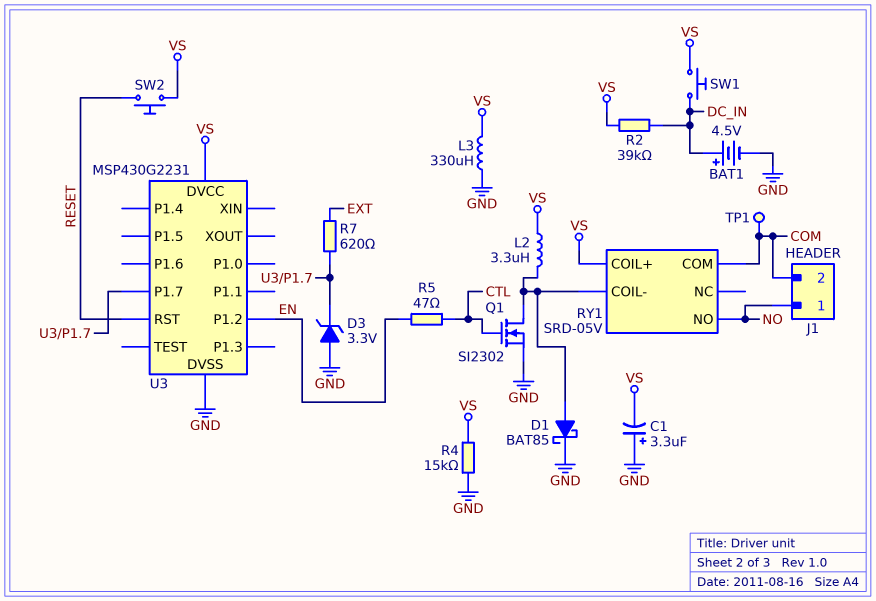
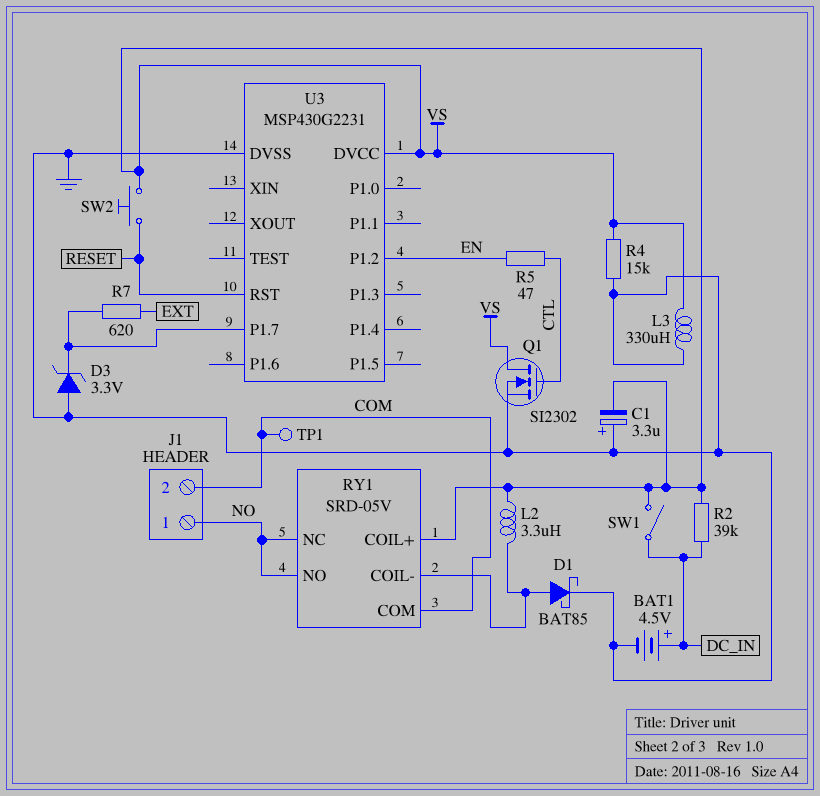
Q1: NMOS SI2302 (G CTL, D RY1/COIL-, S GND) -> NMOS SI2302 (G CTL, D VS, S GND)
RY1 pin NC: none -> NO
SW1: button (DC_IN, VS) -> switch (DC_IN, VS)

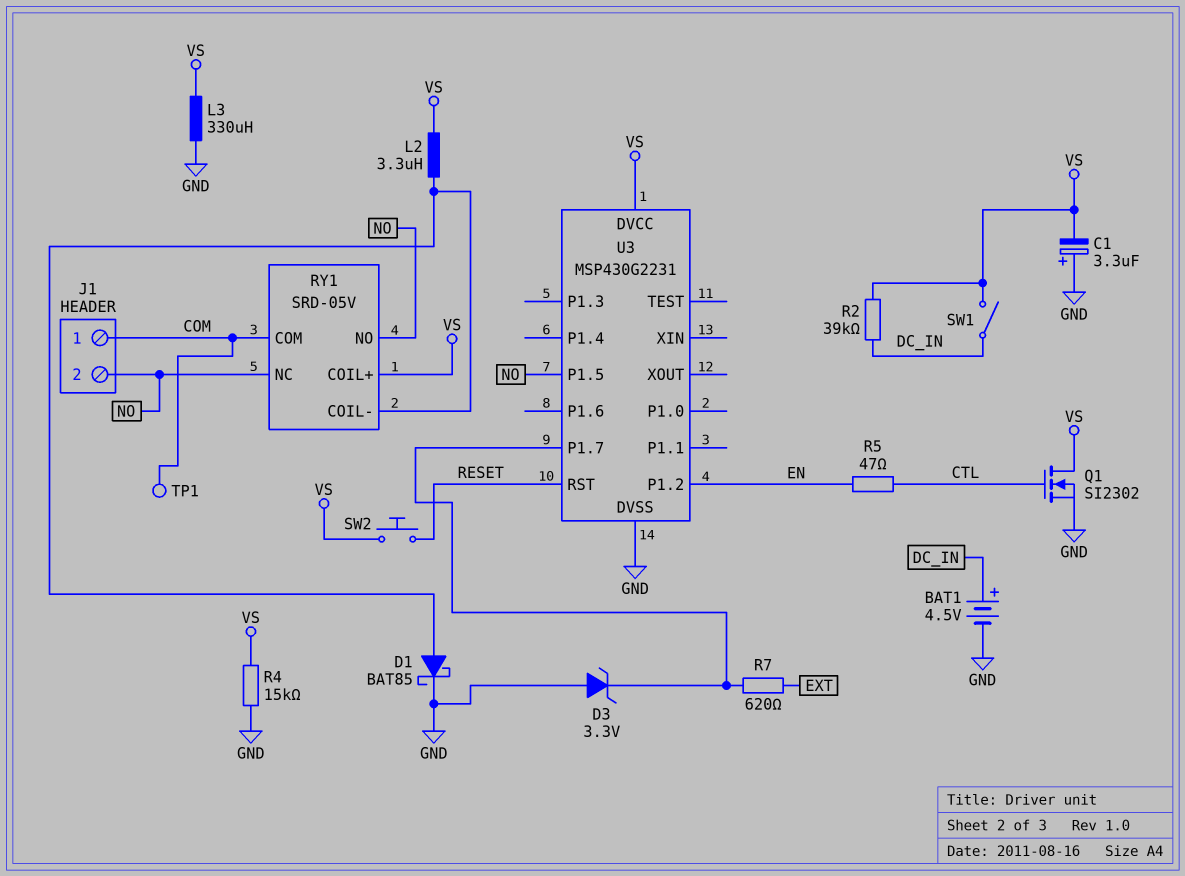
J1 pin 1: NO -> COM
J1 pin 2: COM -> NO
U3 pin P1.5: none -> NO

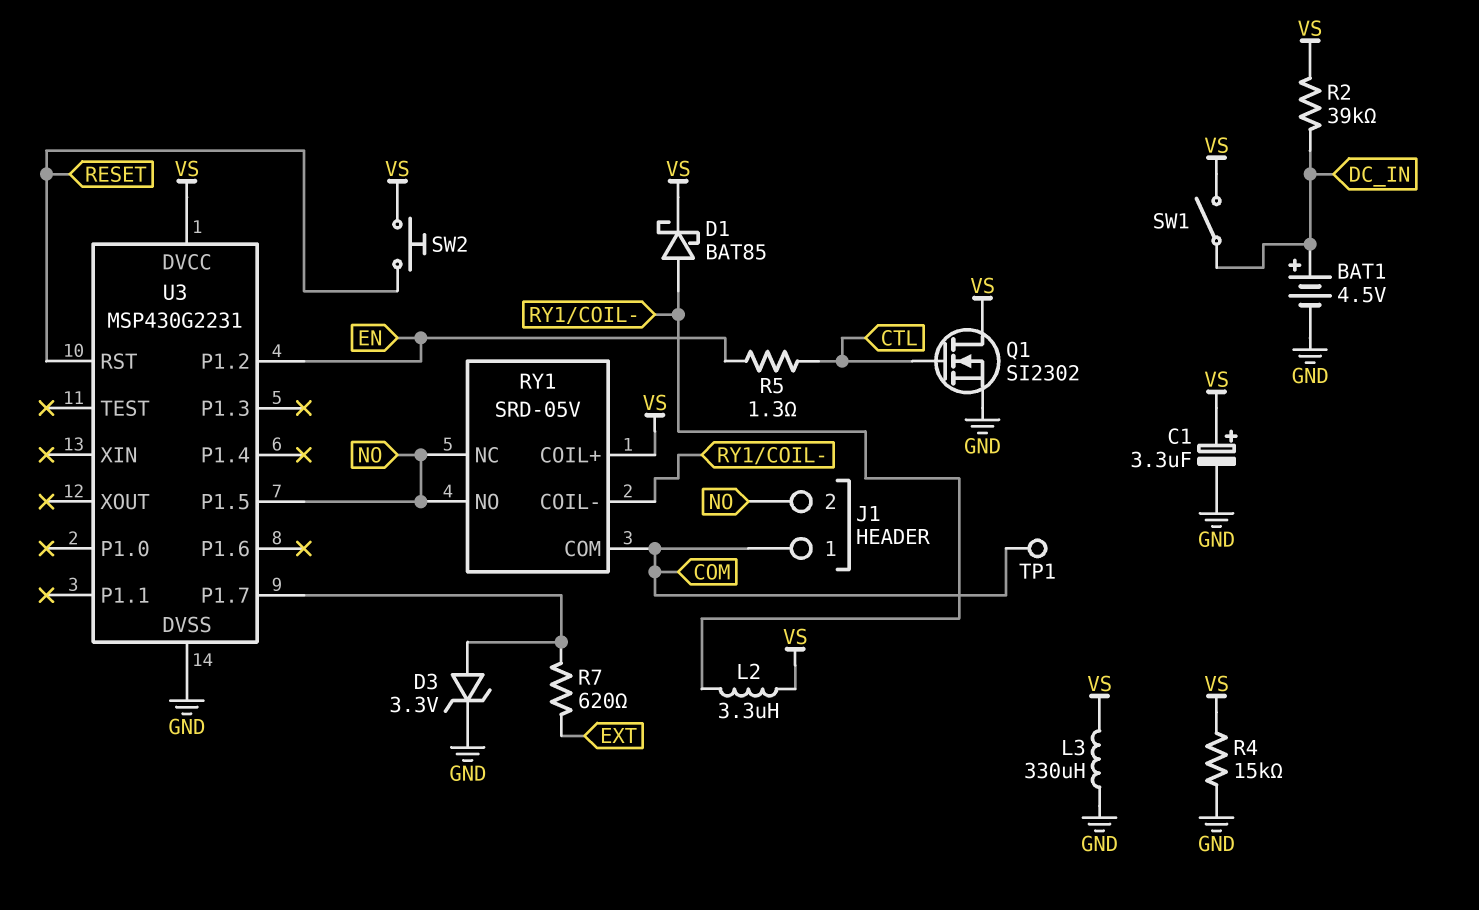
C1: 3.3uF (plus GND, minus VS) -> 3.3uF (plus VS, minus GND)
D1: schottky BAT85 (A RY1/COIL-, K GND) -> schottky BAT85 (A RY1/COIL-, K VS)
D3: zener 3.3V (A GND, K U3/P1.7) -> zener 3.3V (A U3/P1.7, K GND)
R5: 47 (CTL, EN) -> 1.3 (CTL, EN)

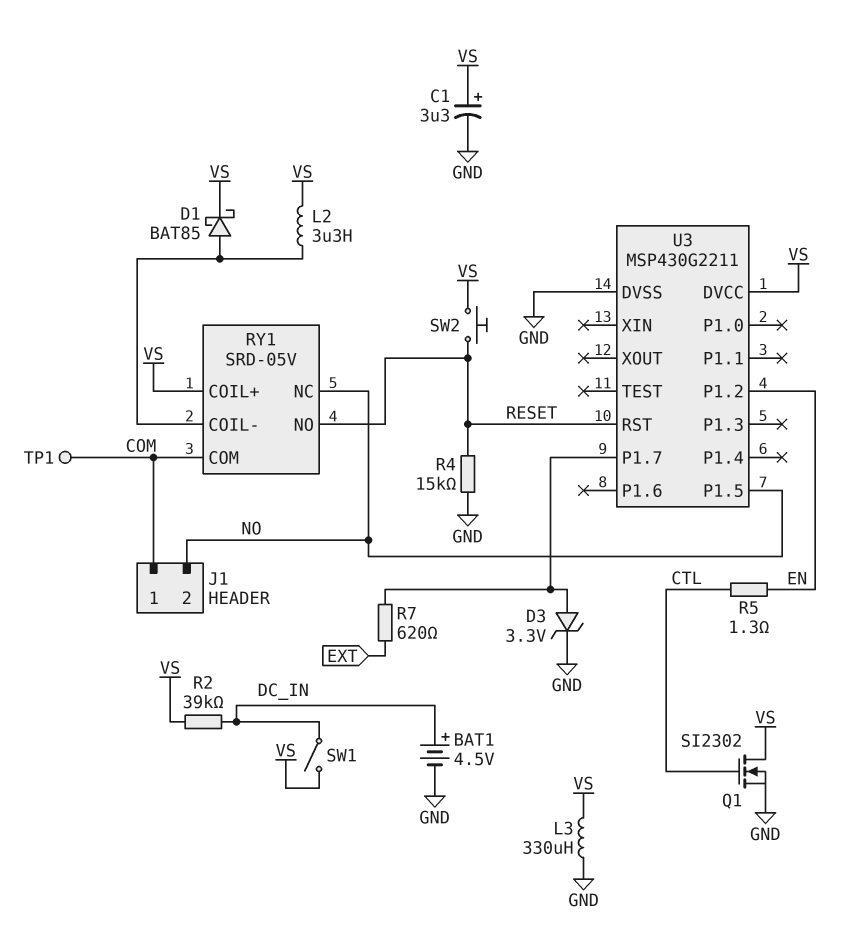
R4: 15k (GND, VS) -> 15k (GND, RESET)
RY1 pin NO: NO -> RESET
U3: MSP430G2231 -> MSP430G2211

